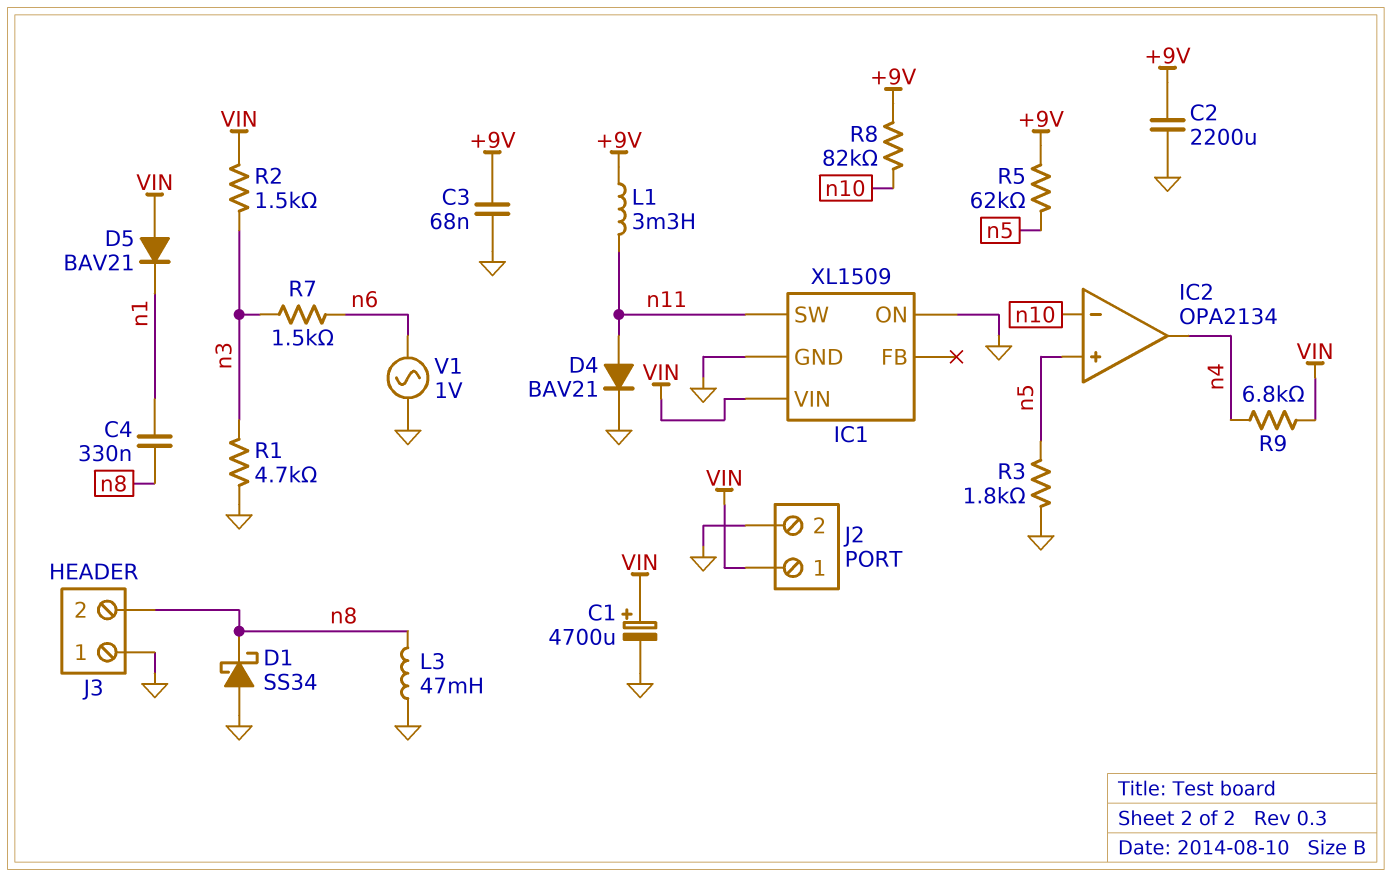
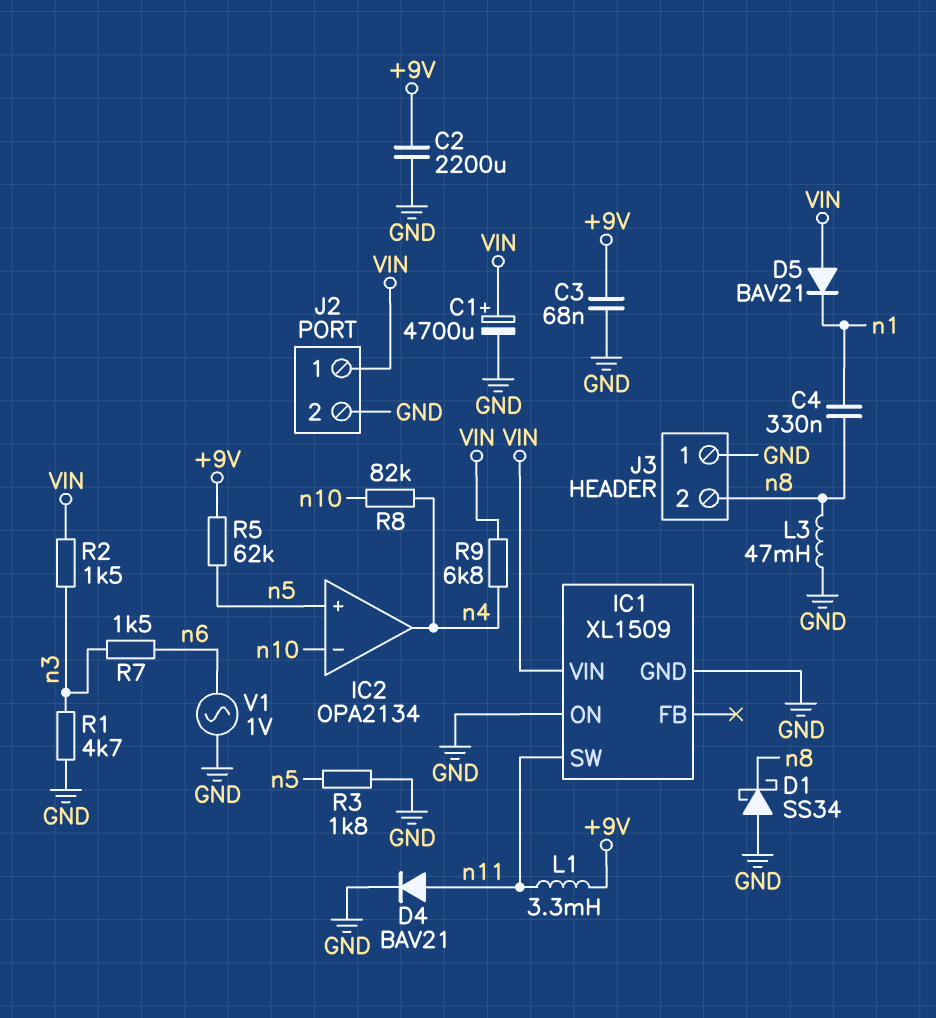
R8: 82k (+9V, n10) -> 82k (n4, n10)

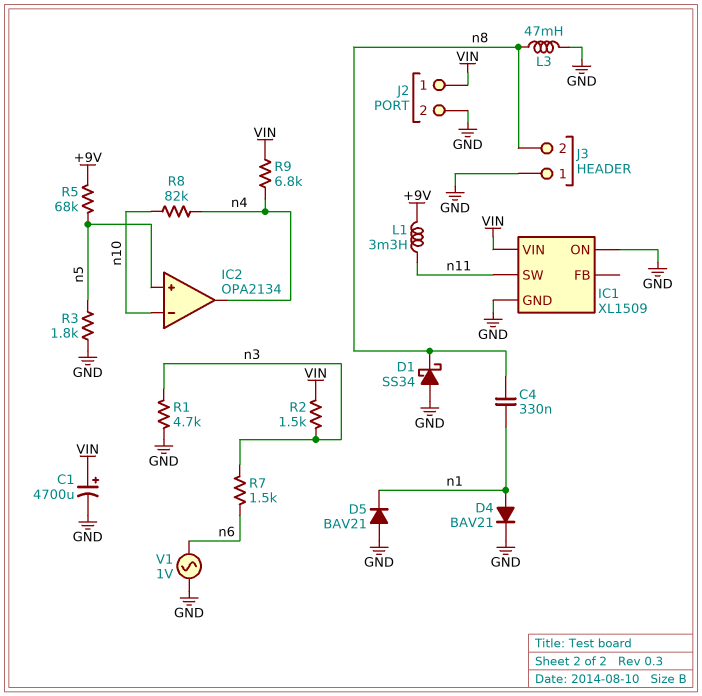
C2: 2200uF (+9V, GND) -> none
C3: 68nF (+9V, GND) -> none
D4: diode BAV21 (A n11, K GND) -> diode BAV21 (A n1, K GND)
D5: diode BAV21 (A VIN, K n1) -> diode BAV21 (A GND, K n1)
R5: 62k (+9V, n5) -> 68k (+9V, n5)

